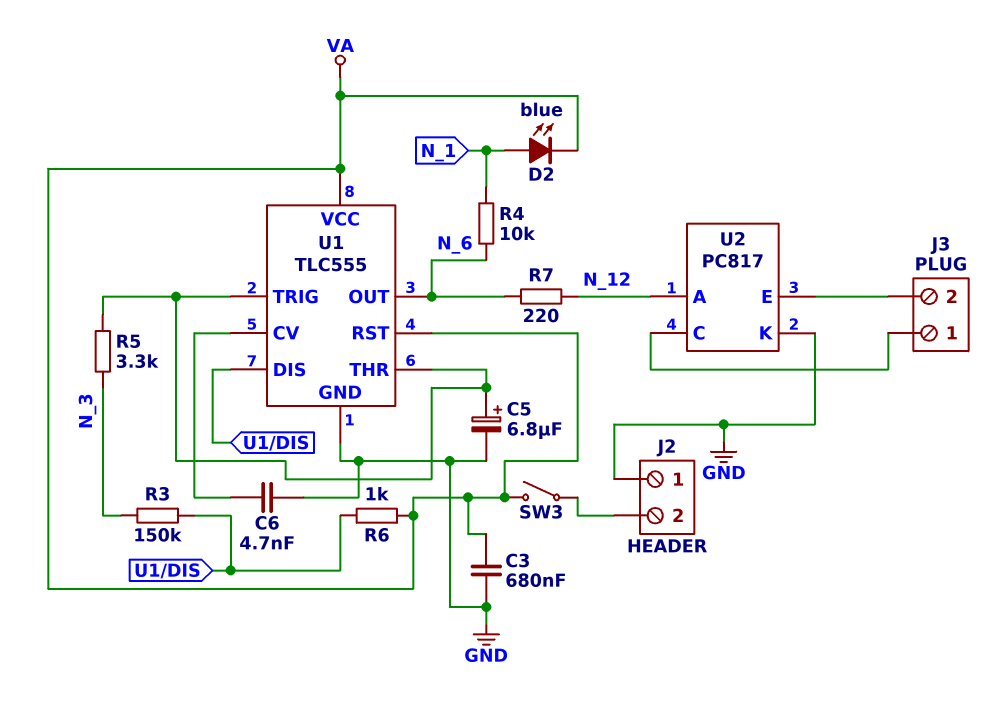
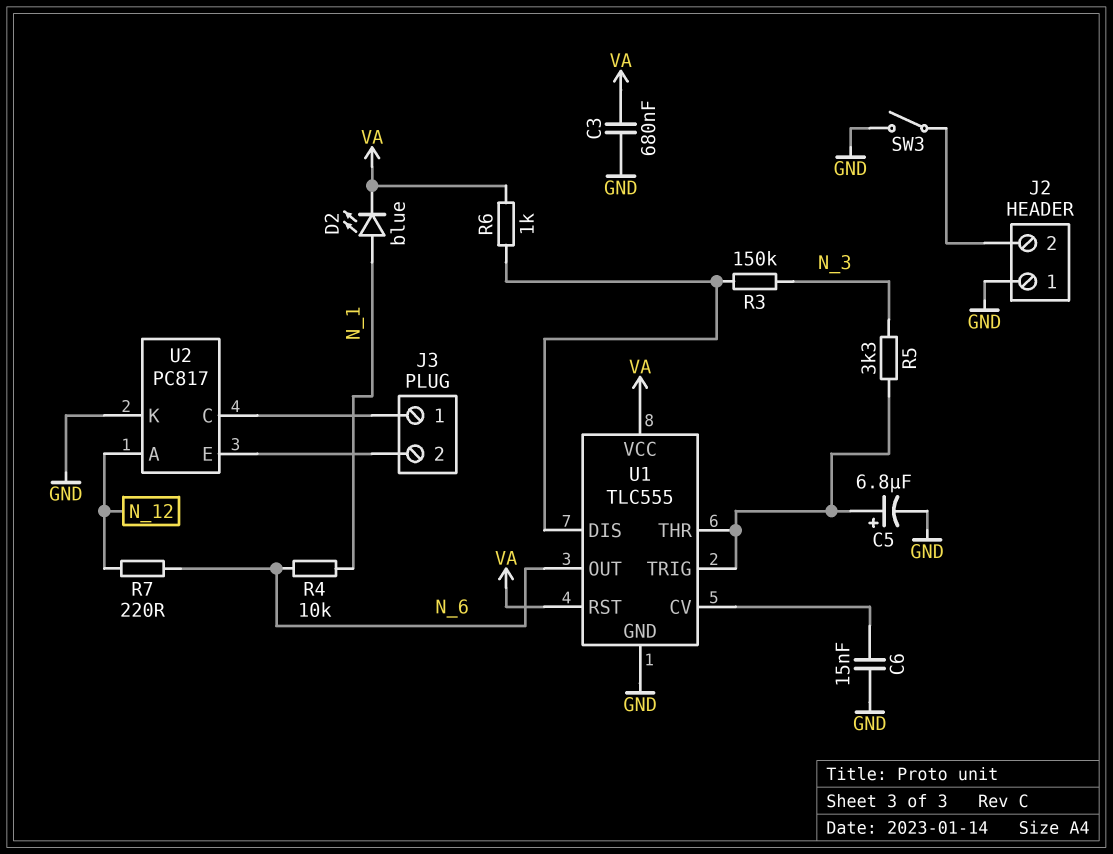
C6: 4.7nF (GND, U1/CV) -> 15nF (GND, U1/CV)
SW3: switch (J2/2, VA) -> switch (GND, J2/2)

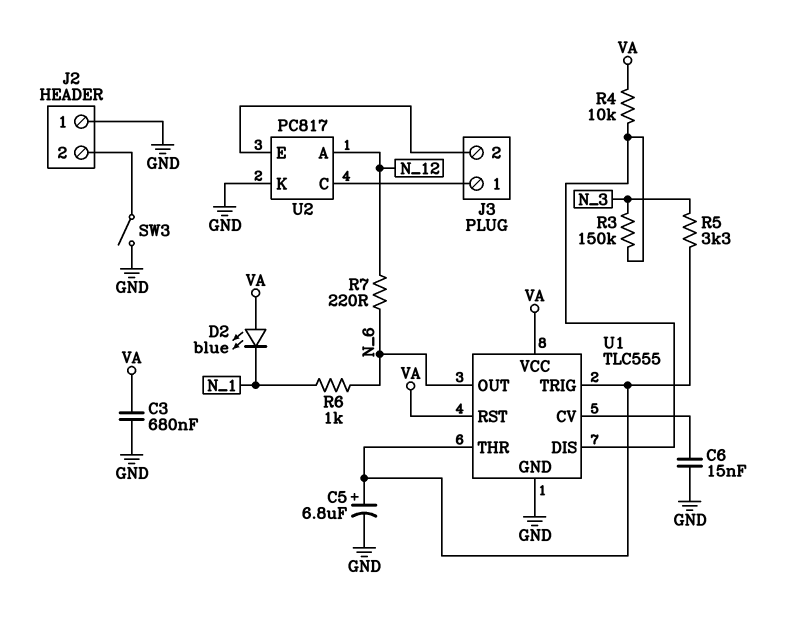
D2: LED blue (A N_1, K VA) -> LED blue (A VA, K N_1)
R4: 10k (N_1, N_6) -> 10k (U1/DIS, VA)
R6: 1k (U1/DIS, VA) -> 1k (N_1, N_6)

